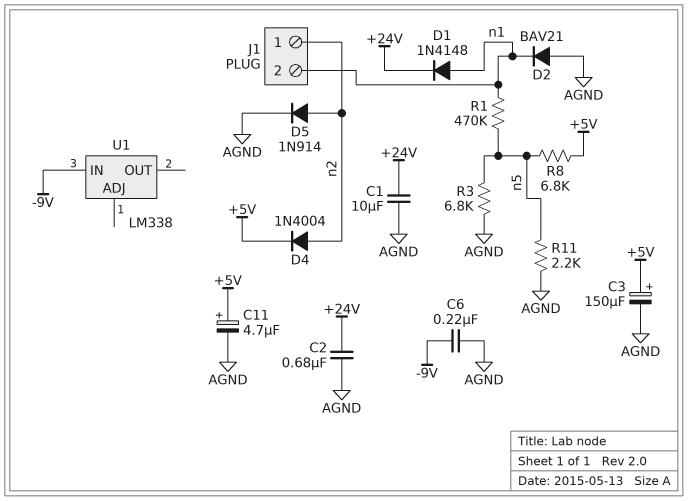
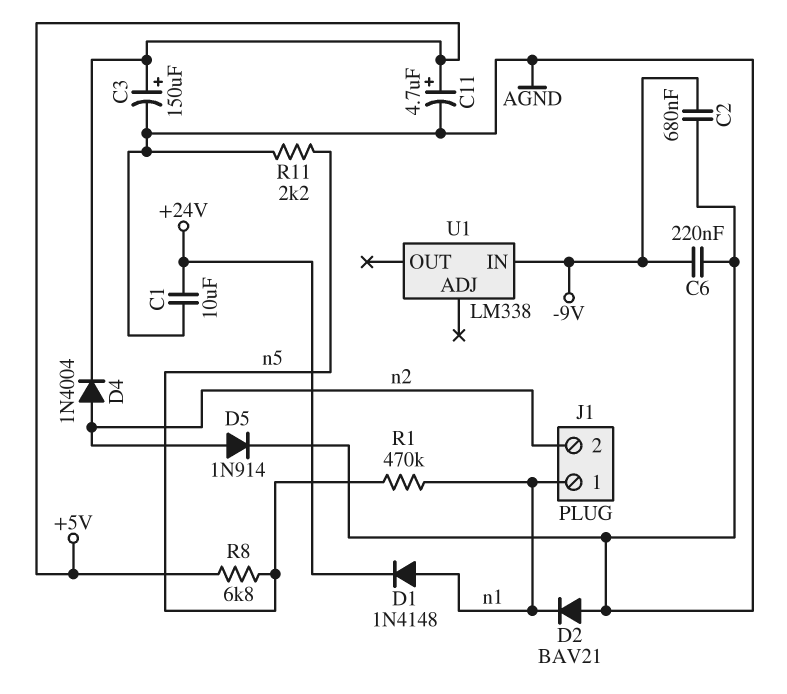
C2: 680nF (+24V, AGND) -> 680nF (-9V, AGND)
J1 pin 1: n2 -> n1
J1 pin 2: n1 -> n2
R3: 6.8k (AGND, n5) -> none

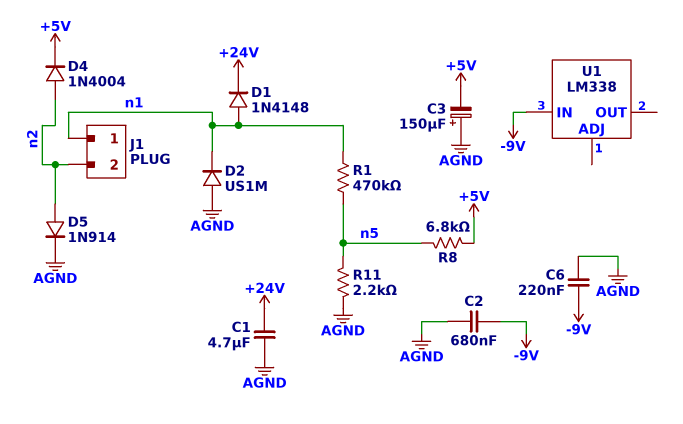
C1: 10uF (+24V, AGND) -> 4.7uF (+24V, AGND)
C3: 150uF (plus +5V, minus AGND) -> 150uF (plus AGND, minus +5V)
C11: 4.7uF (plus +5V, minus AGND) -> none
D2: diode BAV21 (A AGND, K n1) -> diode US1M (A AGND, K n1)

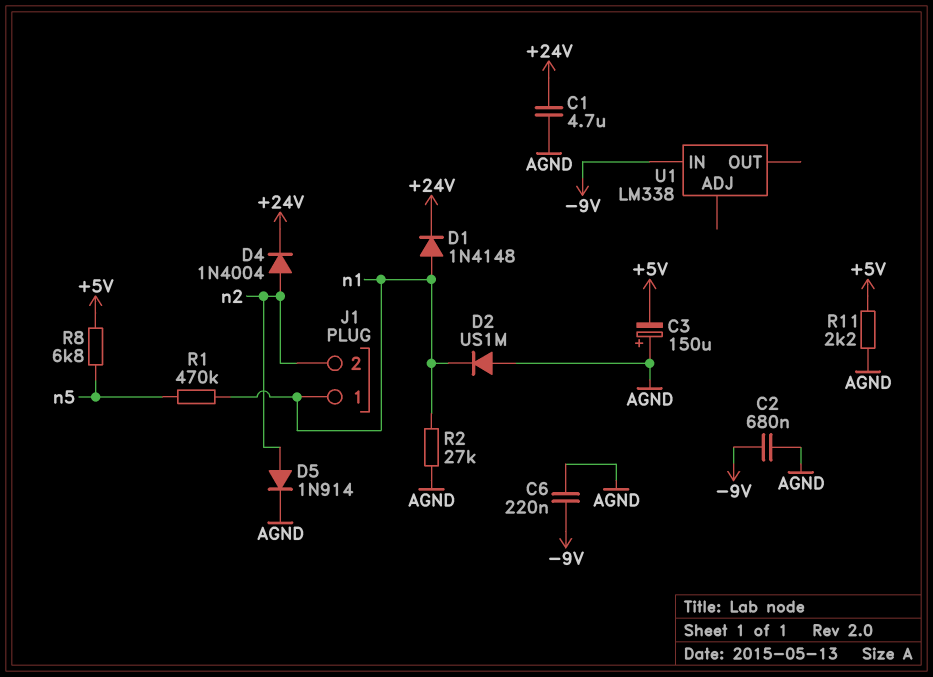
D4: diode 1N4004 (A n2, K +5V) -> diode 1N4004 (A n2, K +24V)
R2: none -> 27k (AGND, n1)
R11: 2.2k (AGND, n5) -> 2.2k (+5V, AGND)

